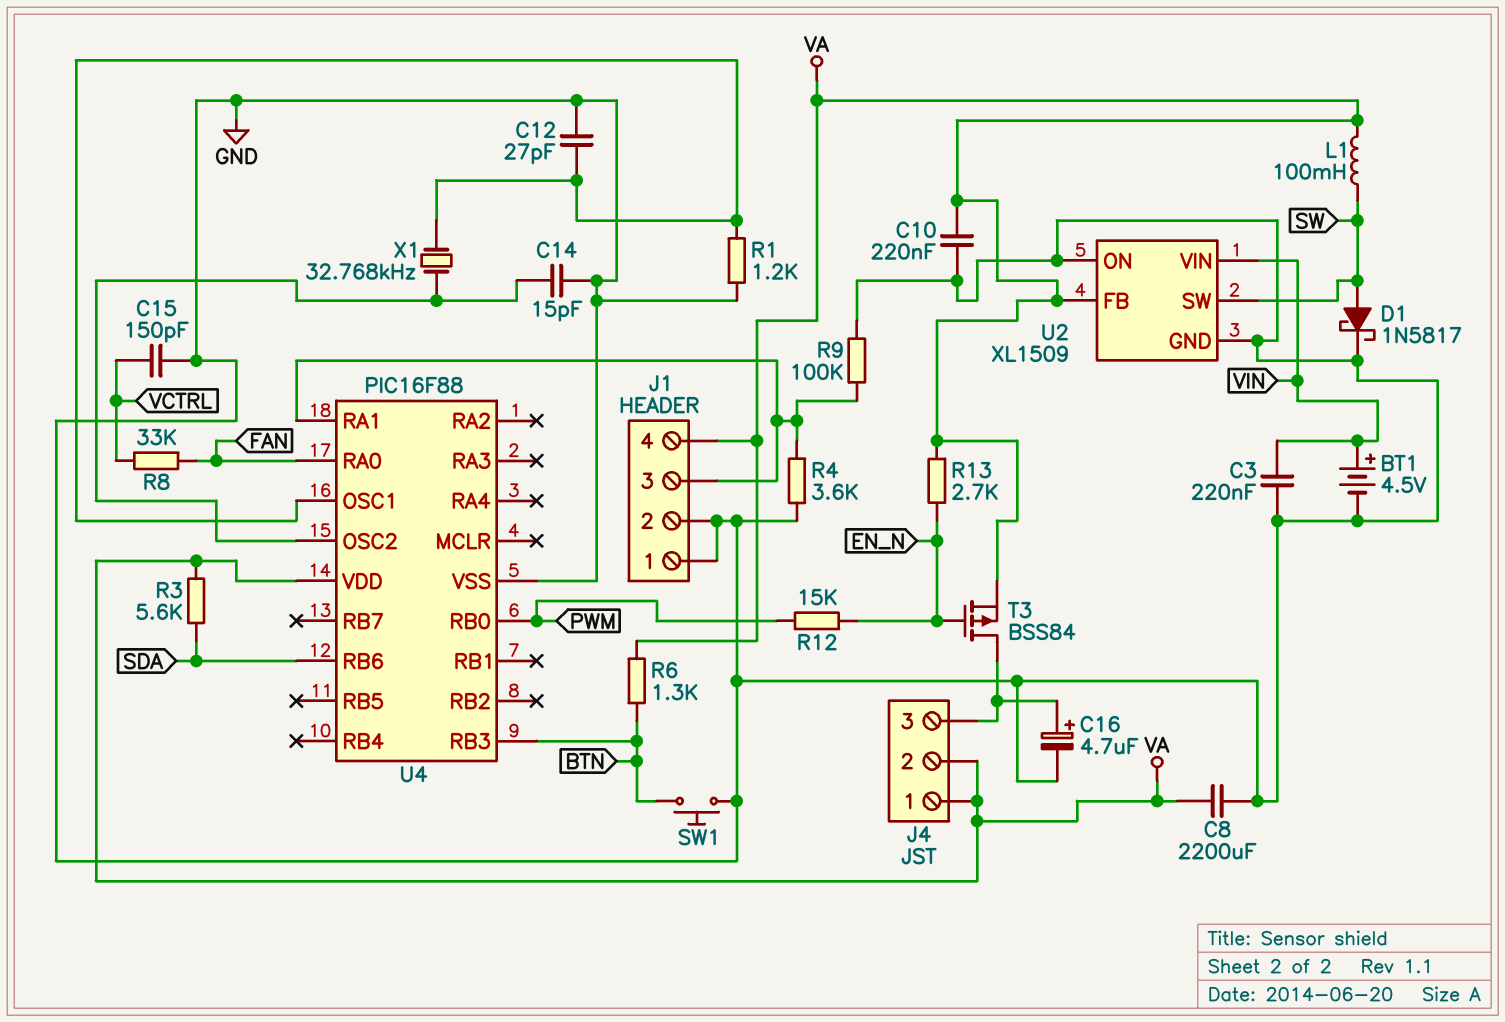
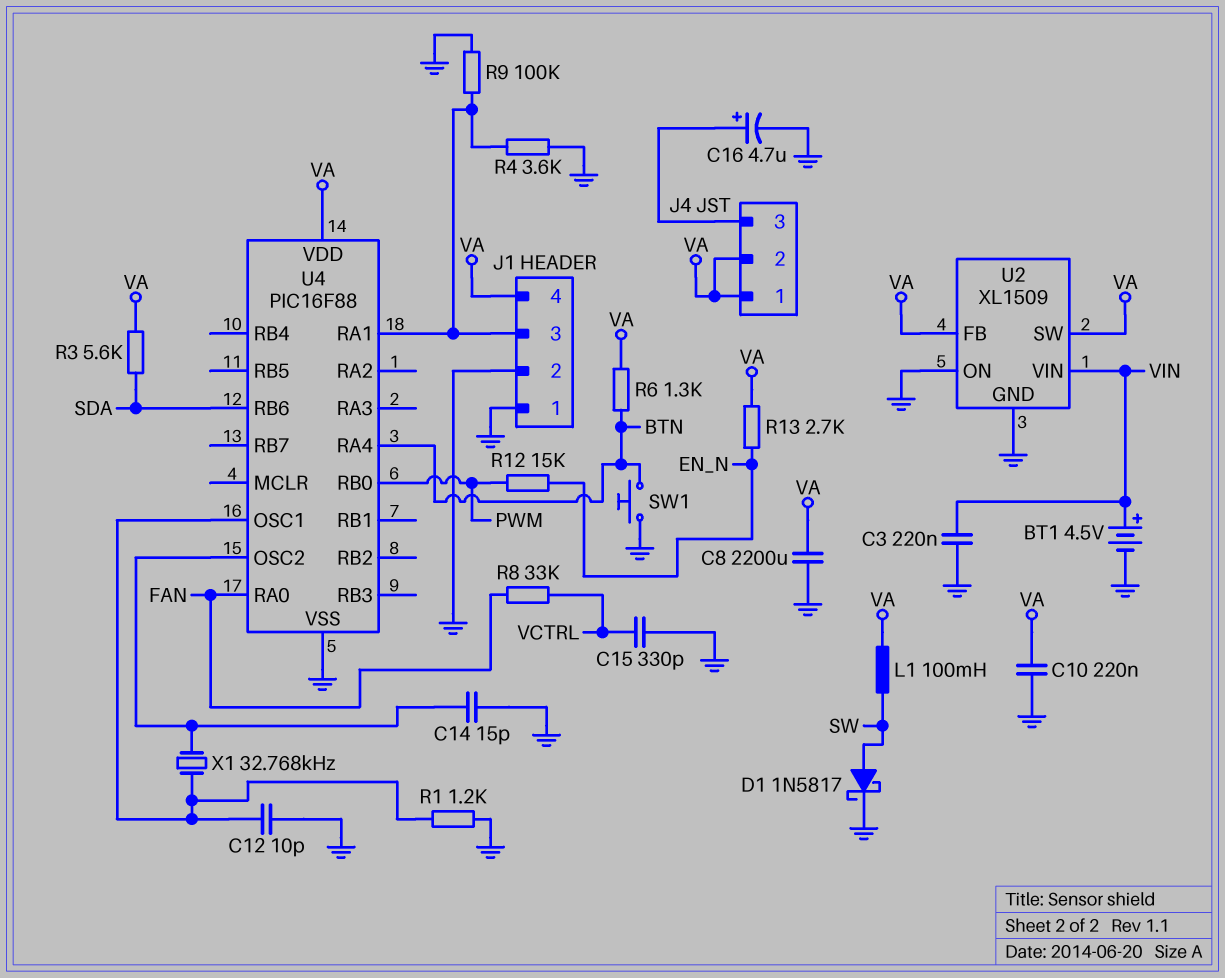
C12: 27pF (GND, U4/OSC1) -> 10pF (GND, U4/OSC1)
C15: 150pF (GND, VCTRL) -> 330pF (GND, VCTRL)
T3: PMOS BSS84 (G EN_N, D J4/3, S VA) -> none
U2 pin SW: SW -> VA
U4 pin RA4: none -> BTN
U4 pin RB3: BTN -> none

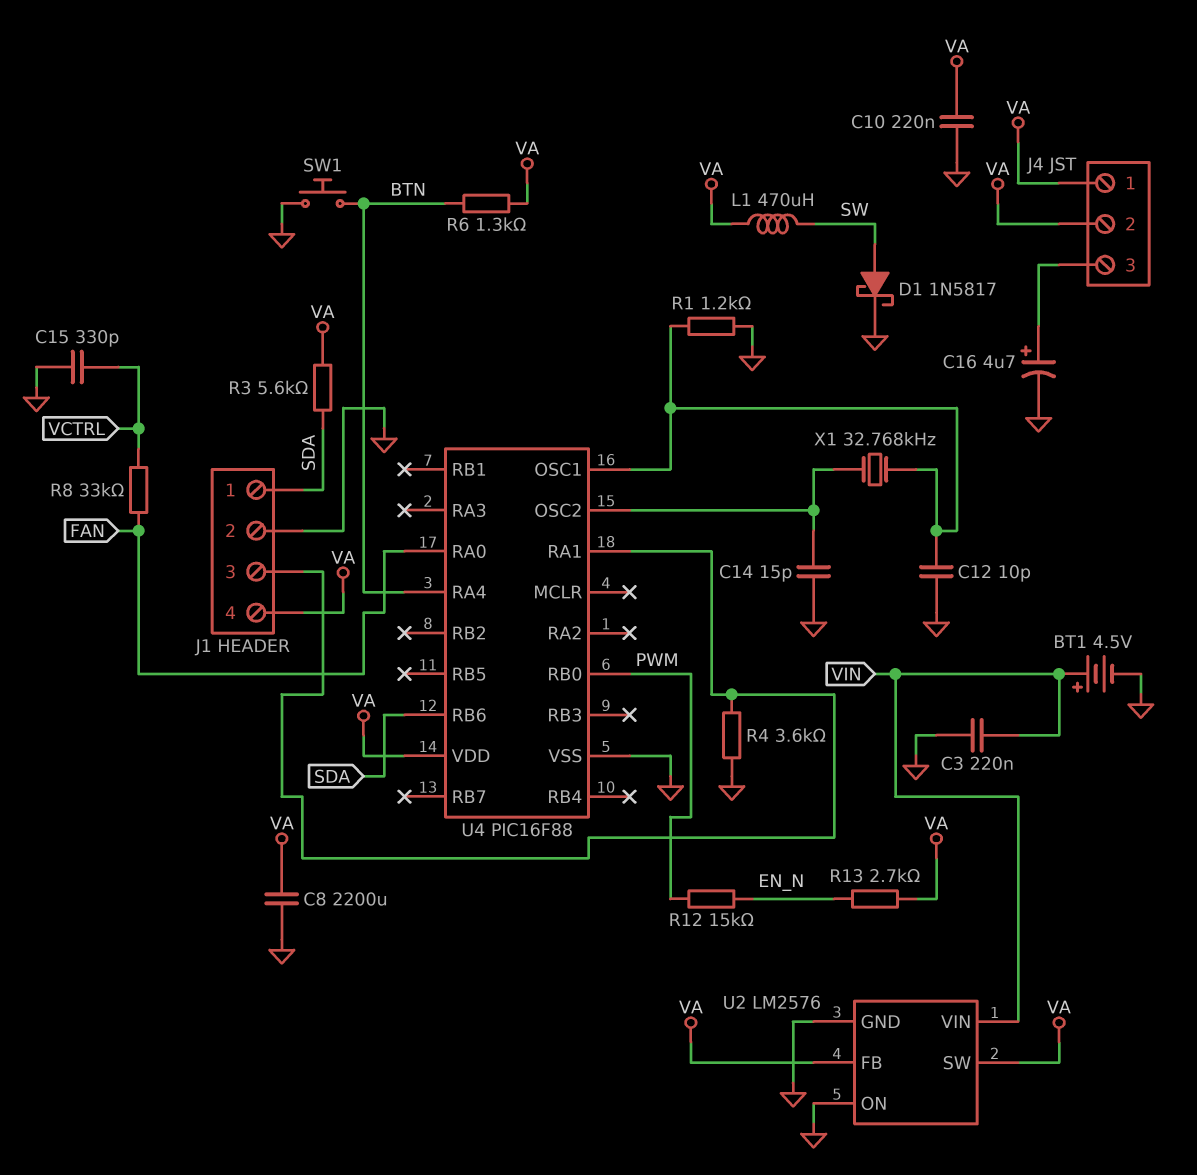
J1 pin 1: GND -> SDA
L1: 100mH (SW, VA) -> 470uH (SW, VA)
R9: 100k (GND, J1/3) -> none
U2: XL1509 -> LM2576

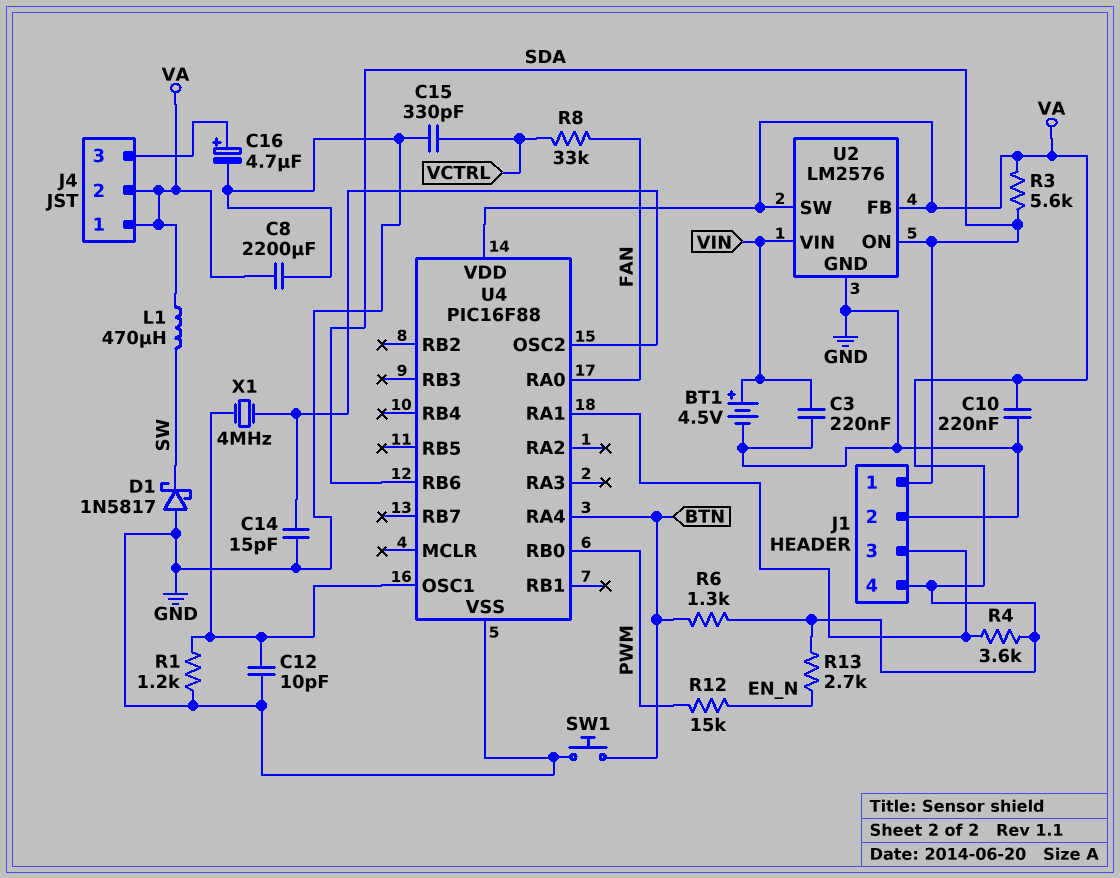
D1: schottky 1N5817 (A SW, K GND) -> schottky 1N5817 (A GND, K SW)
R4: 3.6k (GND, J1/3) -> 3.6k (J1/3, VA)
U2 pin ON: GND -> SDA
X1: 32.768kHz (U4/OSC1, U4/OSC2) -> 4MHz (U4/OSC1, U4/OSC2)

